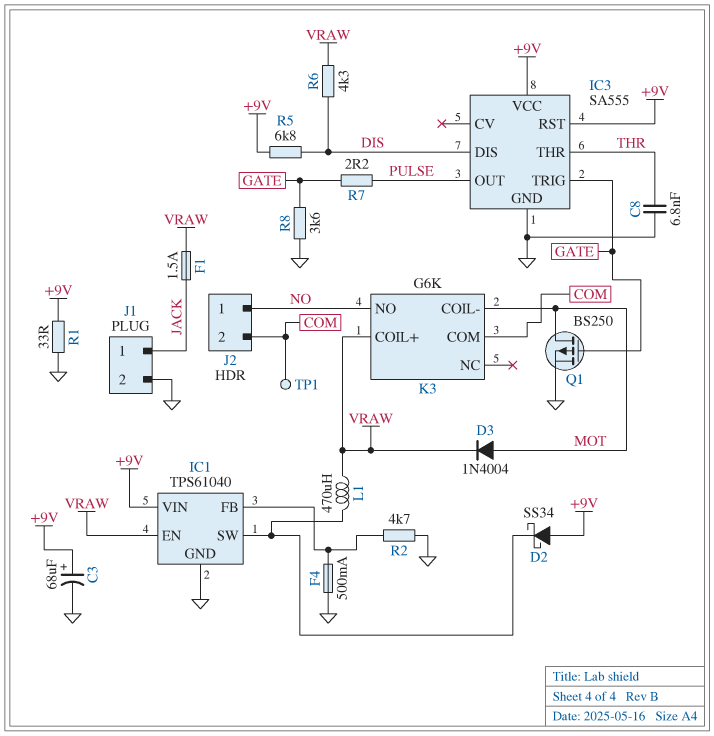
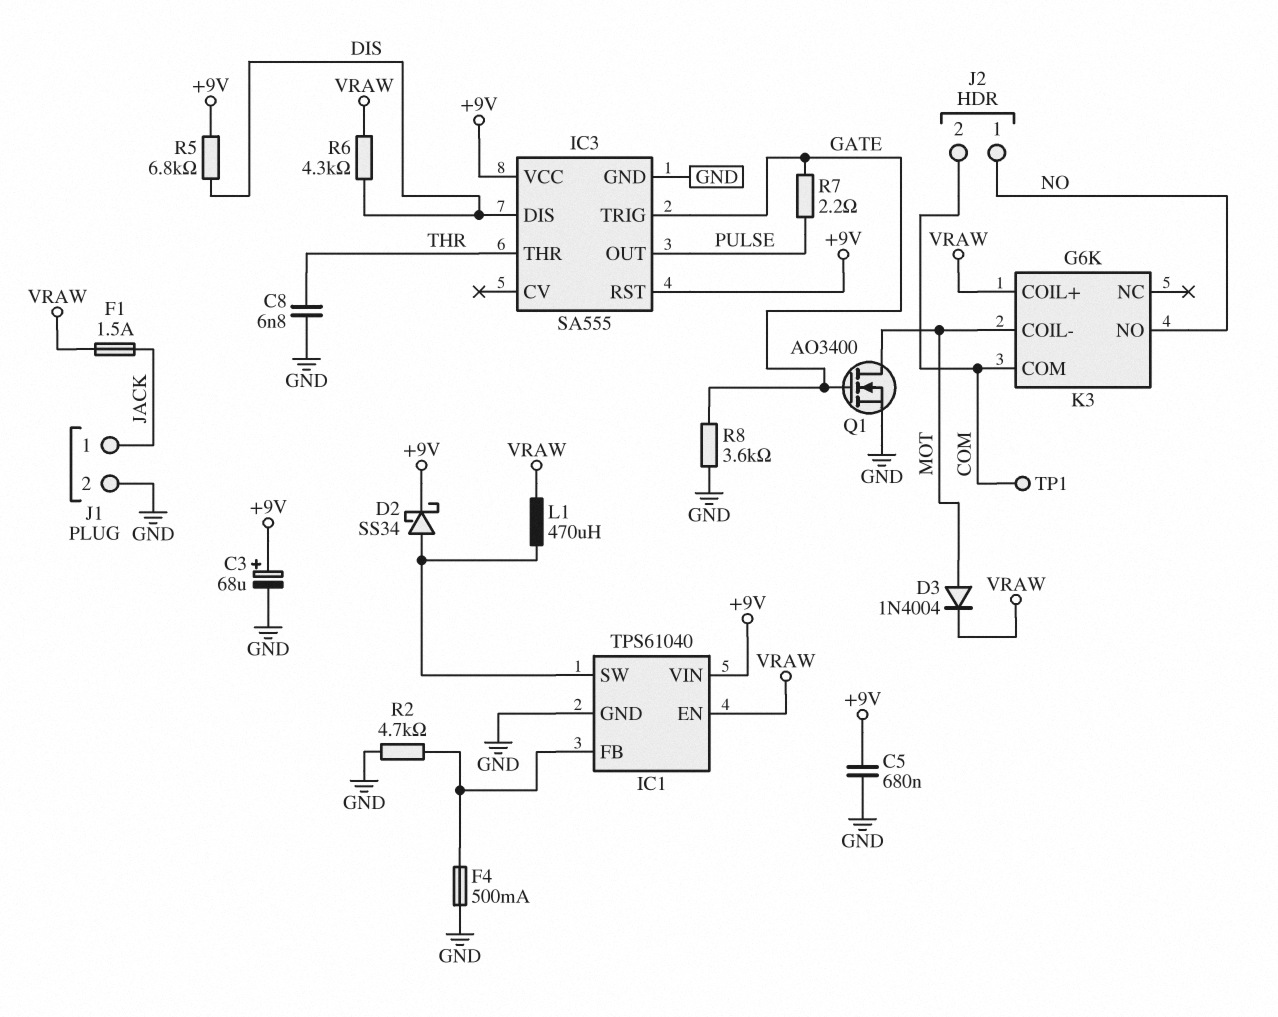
C5: none -> 680nF (+9V, GND)
D2: schottky SS34 (A +9V, K IC1/SW) -> schottky SS34 (A IC1/SW, K +9V)
Q1: PMOS BS250 (G GATE, D MOT, S GND) -> NMOS AO3400 (G GATE, D MOT, S GND)
R1: 33 (+9V, GND) -> none

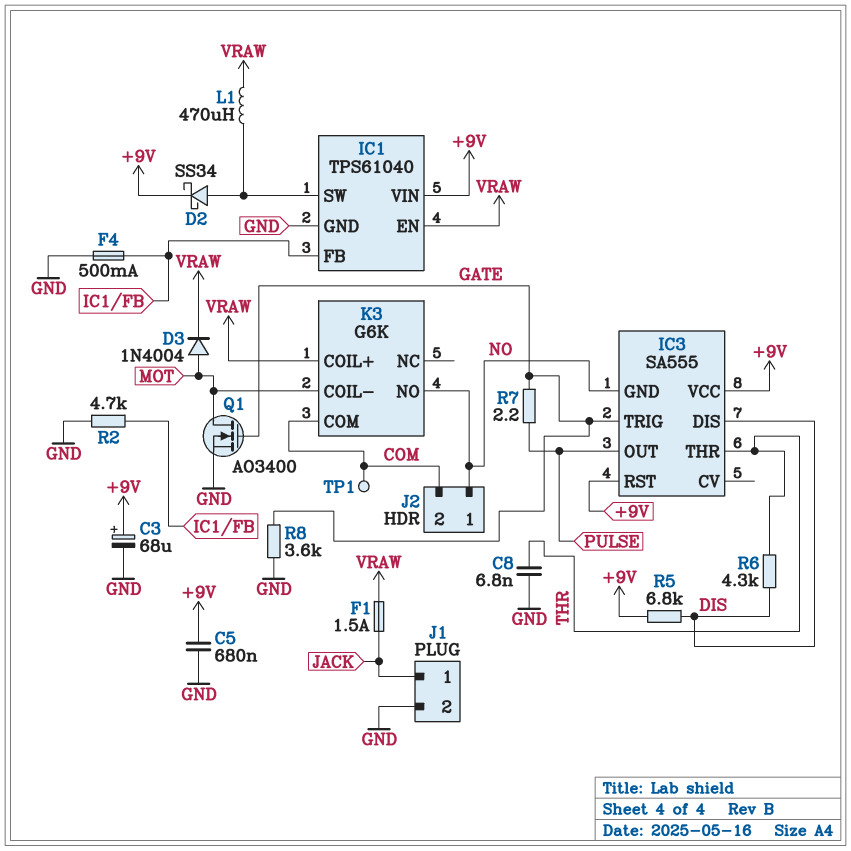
IC3 pin GND: GND -> NO
R6: 4.3k (DIS, VRAW) -> 4.3k (DIS, THR)

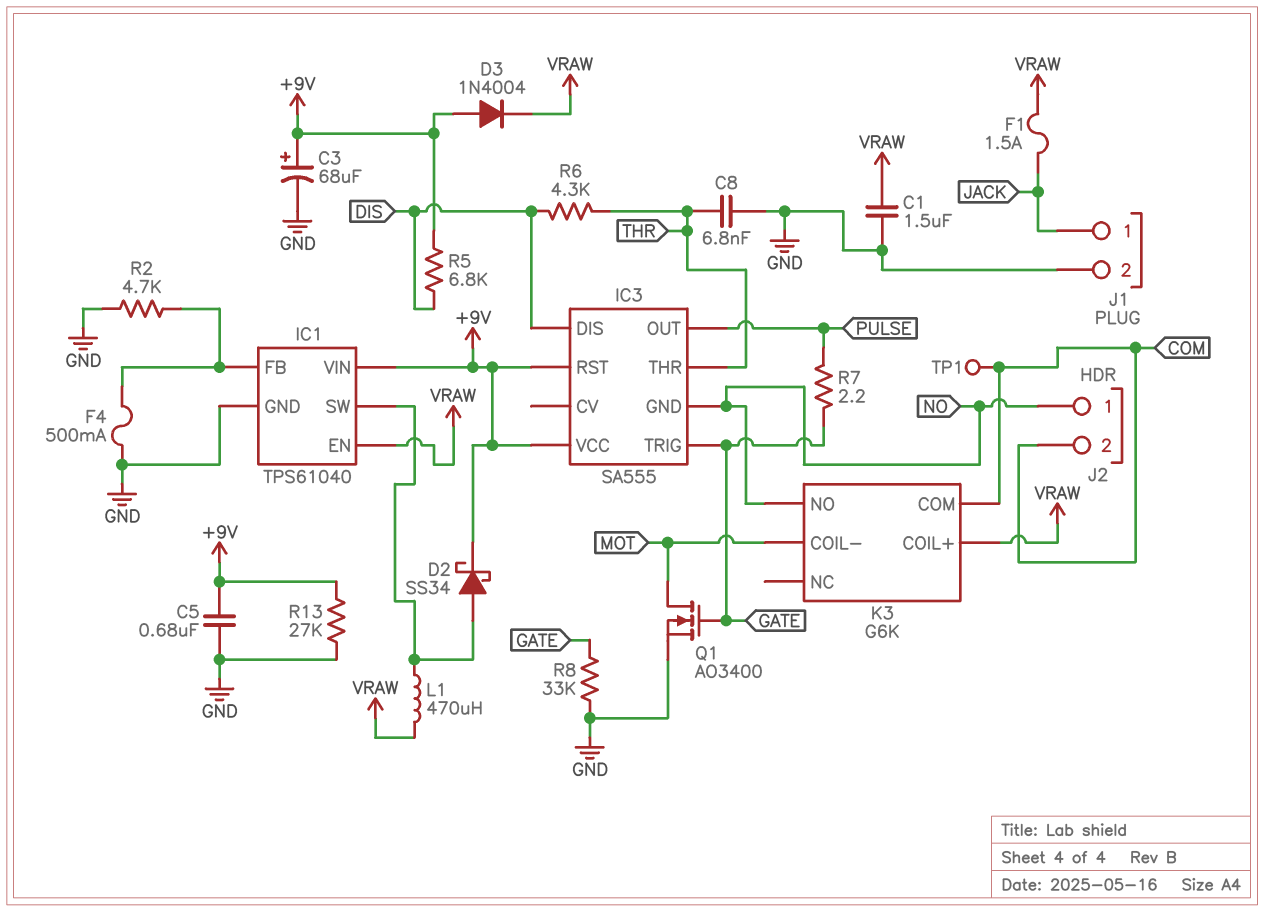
C1: none -> 1.5uF (GND, VRAW)
D3: diode 1N4004 (A MOT, K VRAW) -> diode 1N4004 (A +9V, K VRAW)
R8: 3.6k (GATE, GND) -> 33k (GATE, GND)
R13: none -> 27k (+9V, GND)

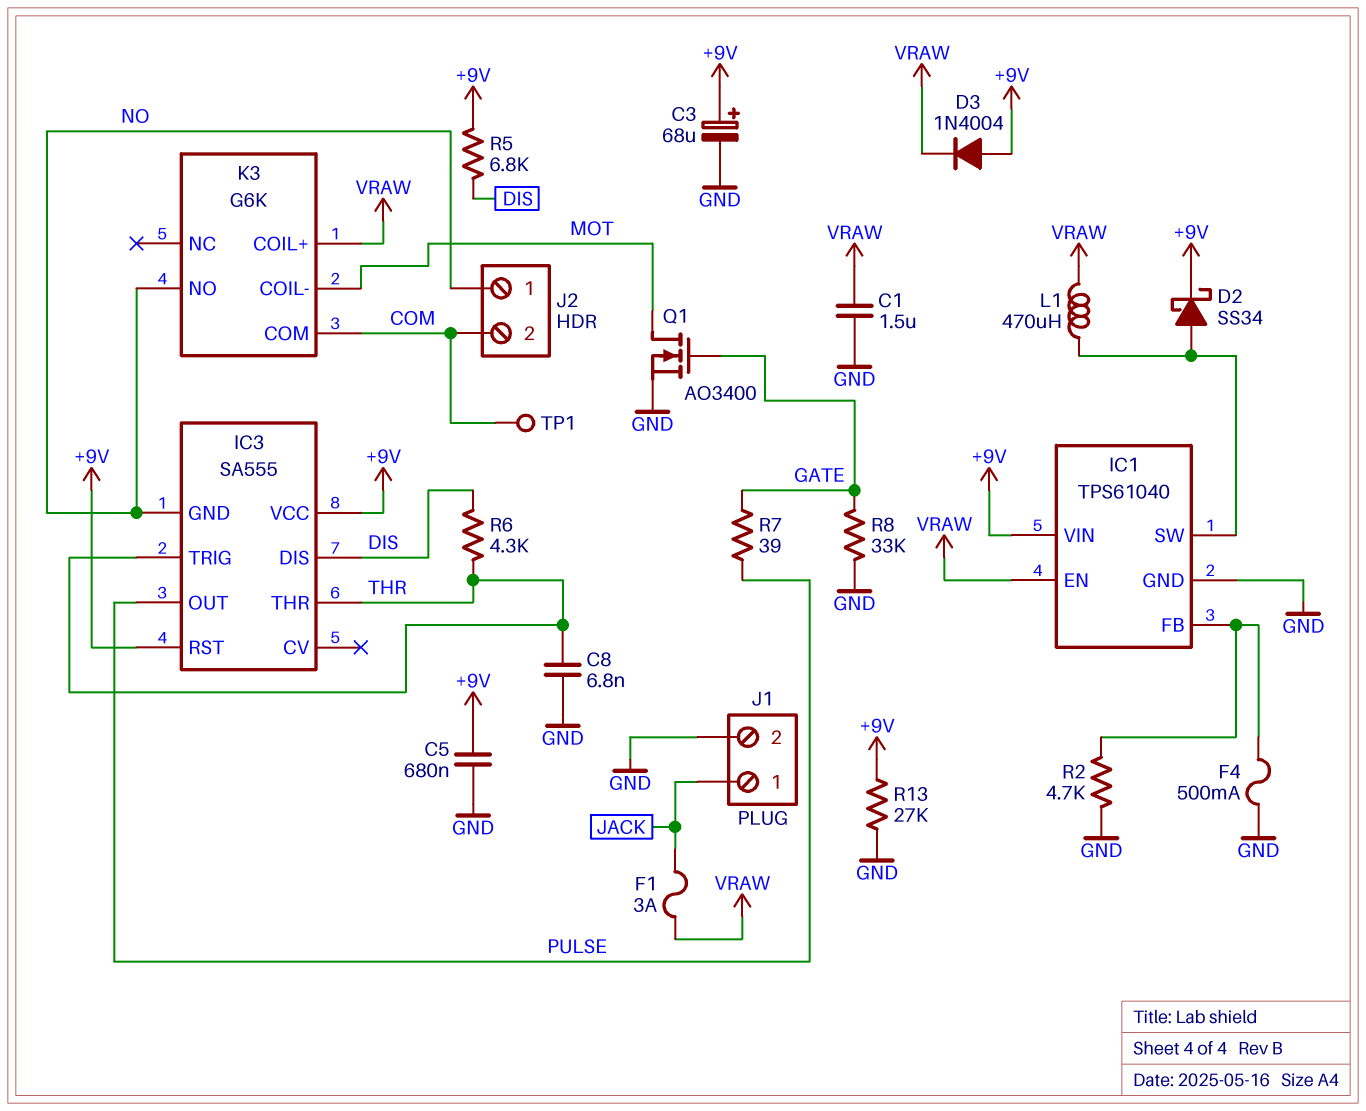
F1: 1.5A (JACK, VRAW) -> 3A (JACK, VRAW)
IC3 pin TRIG: GATE -> THR
R7: 2.2 (GATE, PULSE) -> 39 (GATE, PULSE)

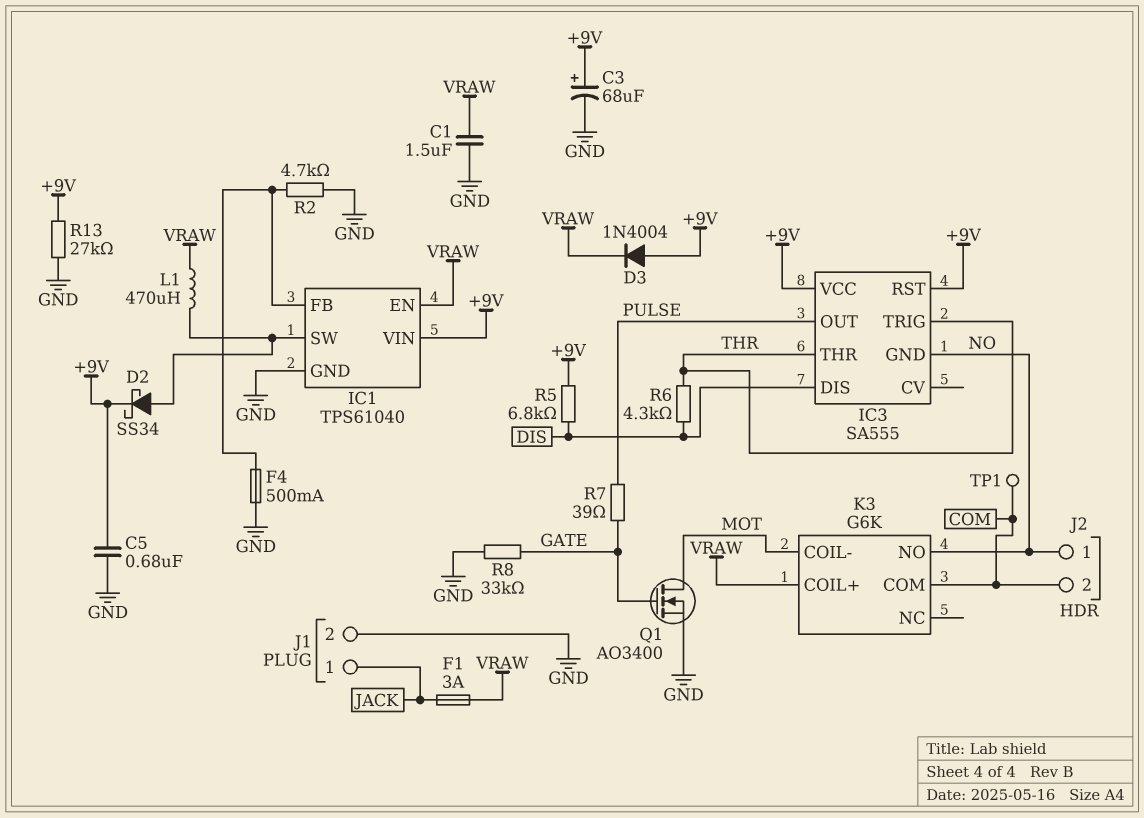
C8: 6.8nF (GND, THR) -> none

